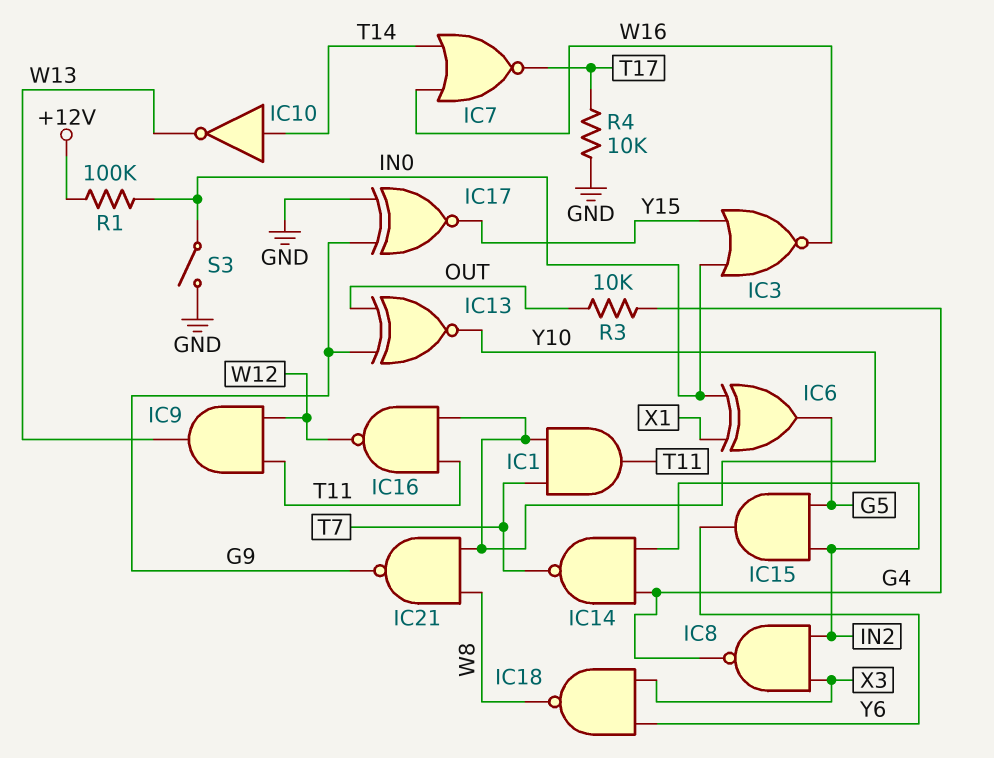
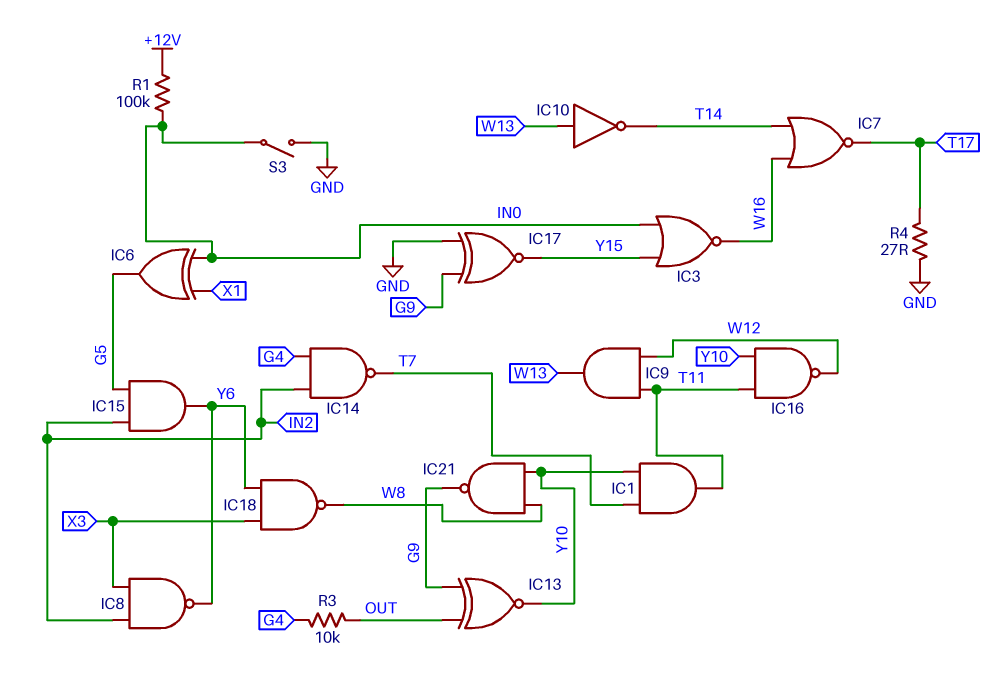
IC8: NAND (in IN2, in X3, out G4) -> NAND (in IN2, in X3, out Y6)
IC10: NOT (in T14, out W13) -> NOT (in W13, out T14)
R4: 10k (GND, T17) -> 27 (GND, T17)

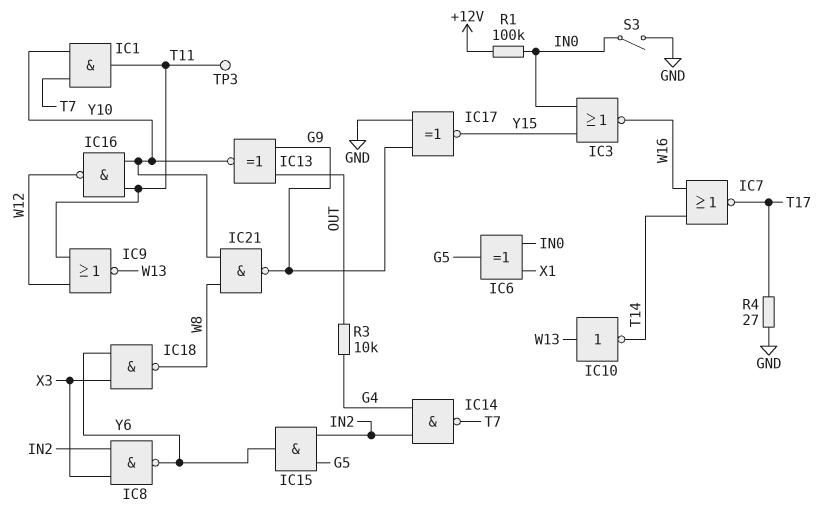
IC9: AND (in T11, in W12, out W13) -> NOR (in T11, in W12, out W13)
TP3: none -> test point (T11)

